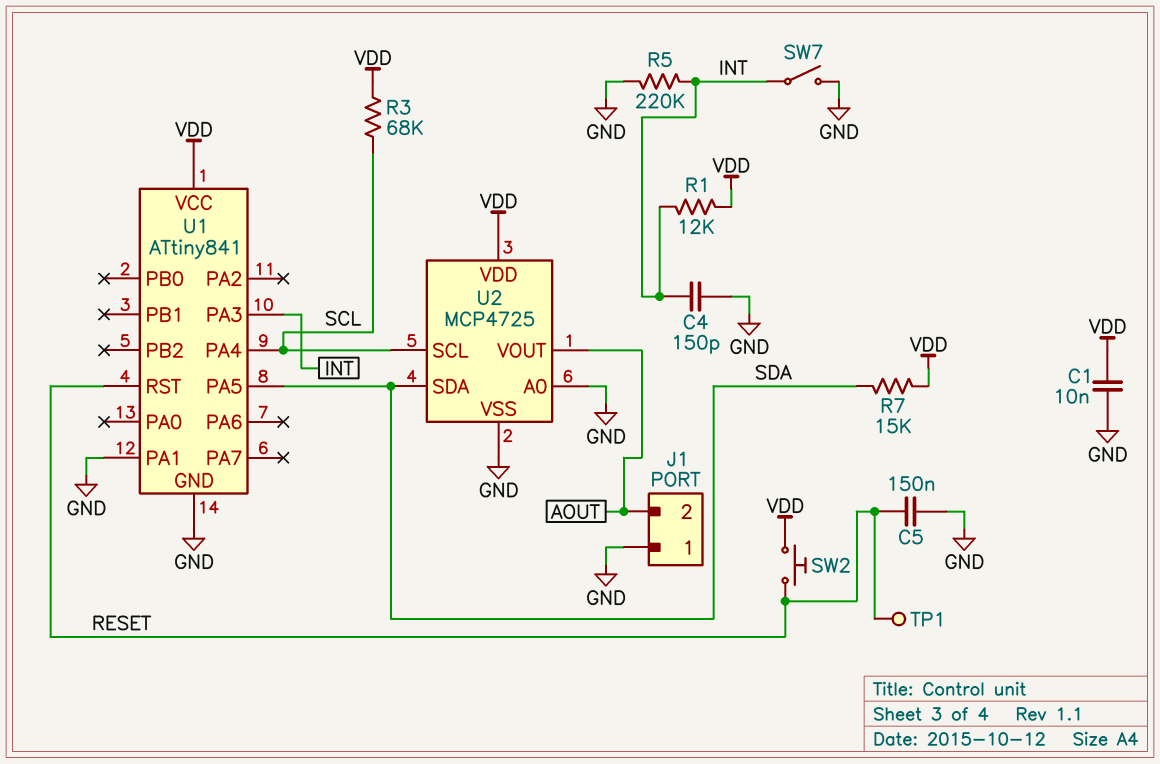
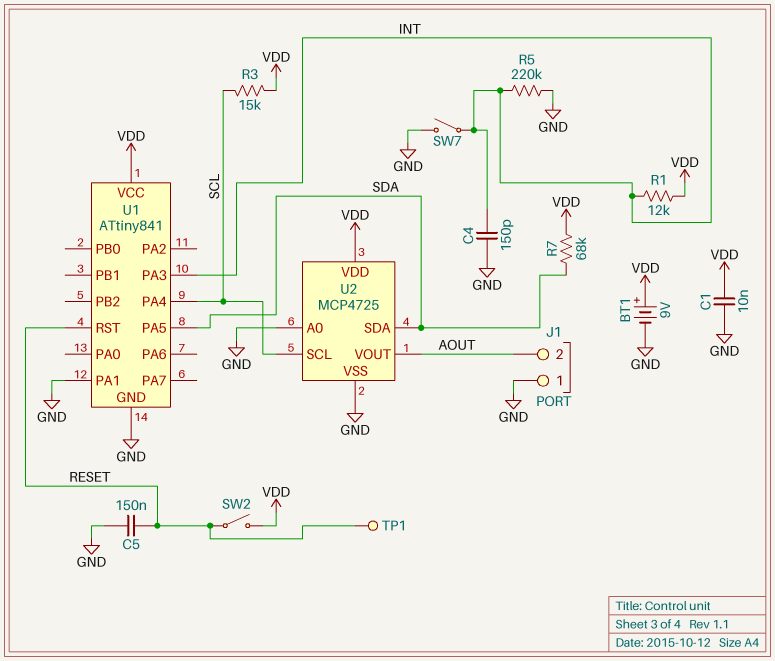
BT1: none -> 9V (plus VDD, minus GND)
R3: 68k (SCL, VDD) -> 15k (SCL, VDD)
R7: 15k (SDA, VDD) -> 68k (SDA, VDD)
SW2: button (RESET, VDD) -> switch (RESET, VDD)

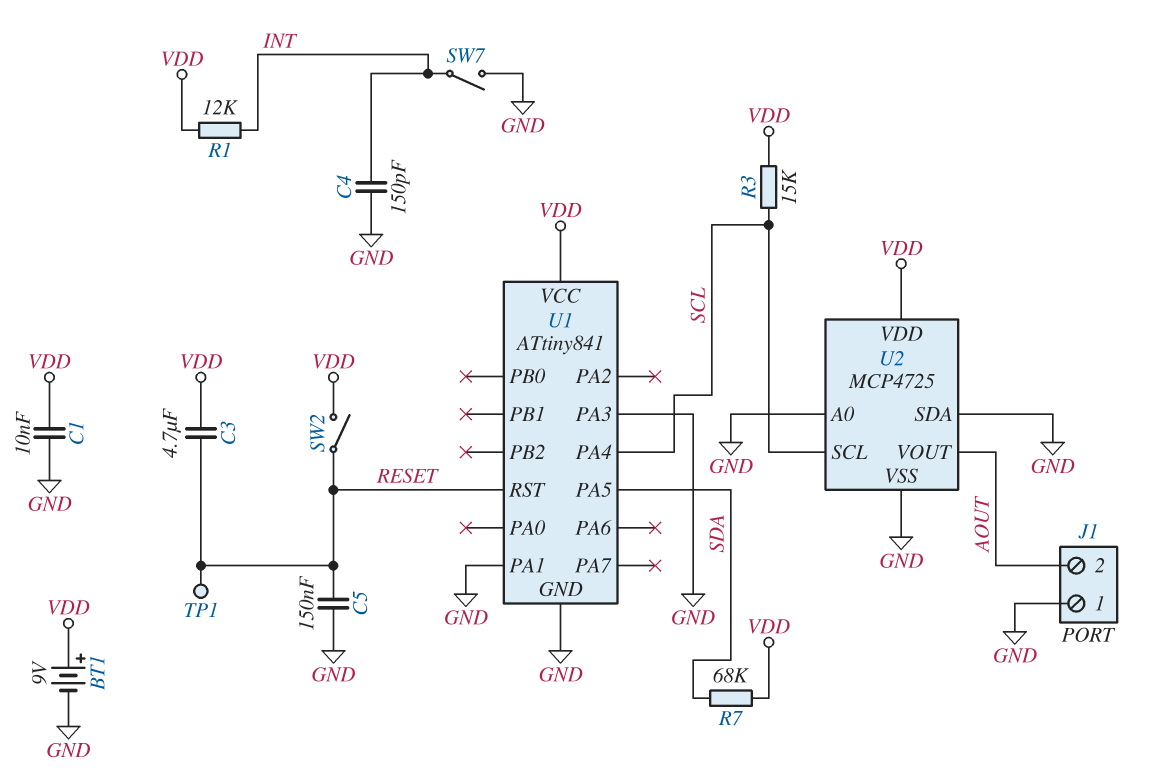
C3: none -> 4.7uF (RESET, VDD)
R5: 220k (GND, INT) -> none
U1 pin PA3: INT -> GND
U2 pin SDA: SDA -> GND

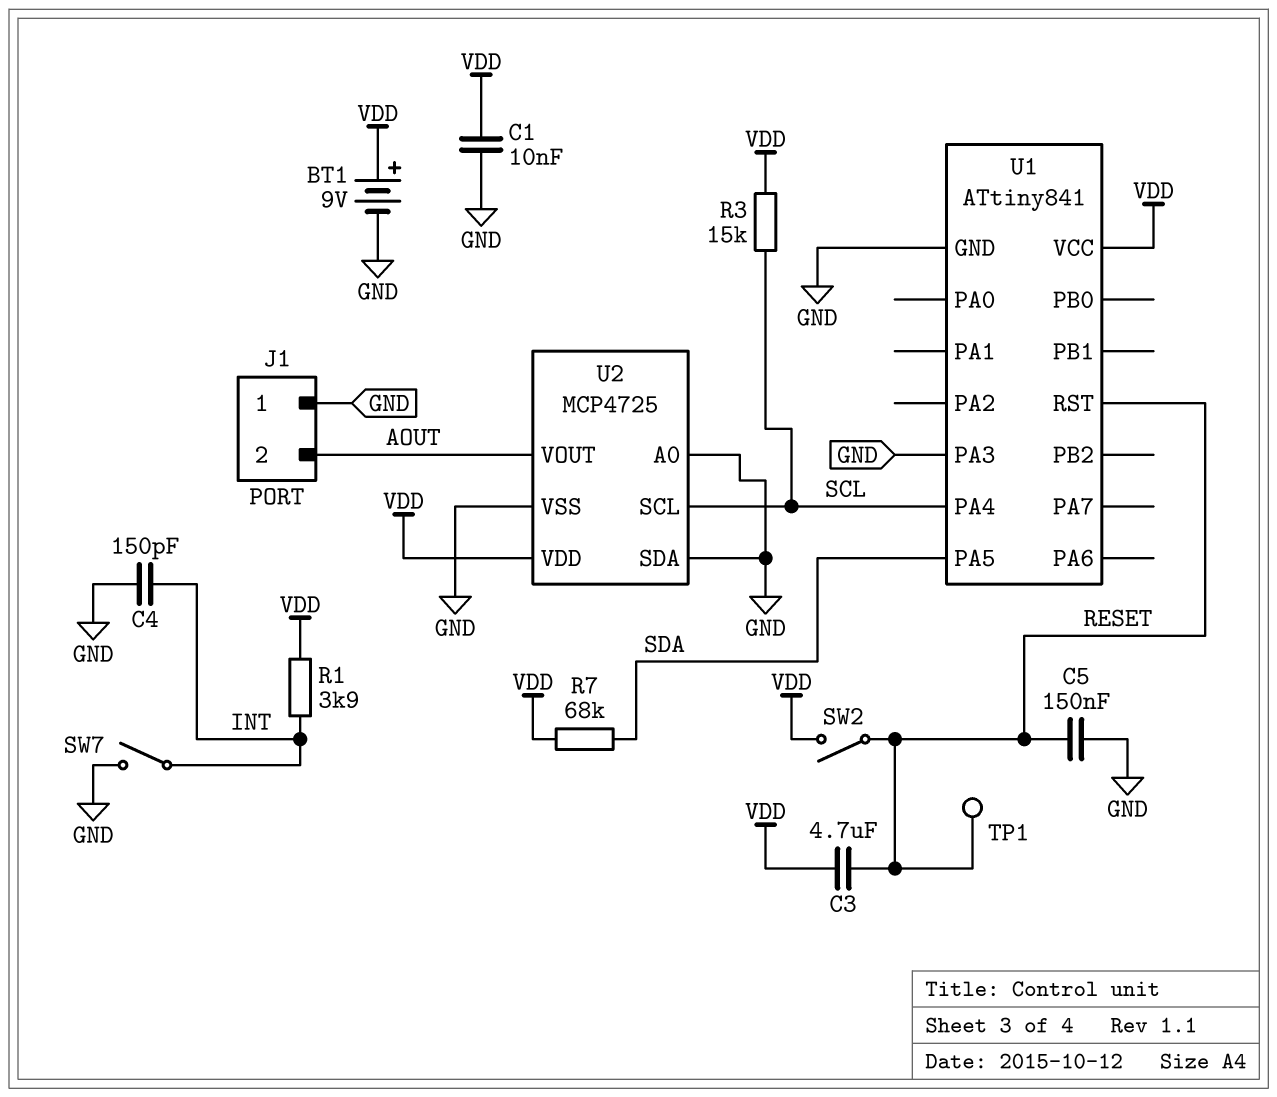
R1: 12k (INT, VDD) -> 3.9k (INT, VDD)
U1 pin PA1: GND -> none

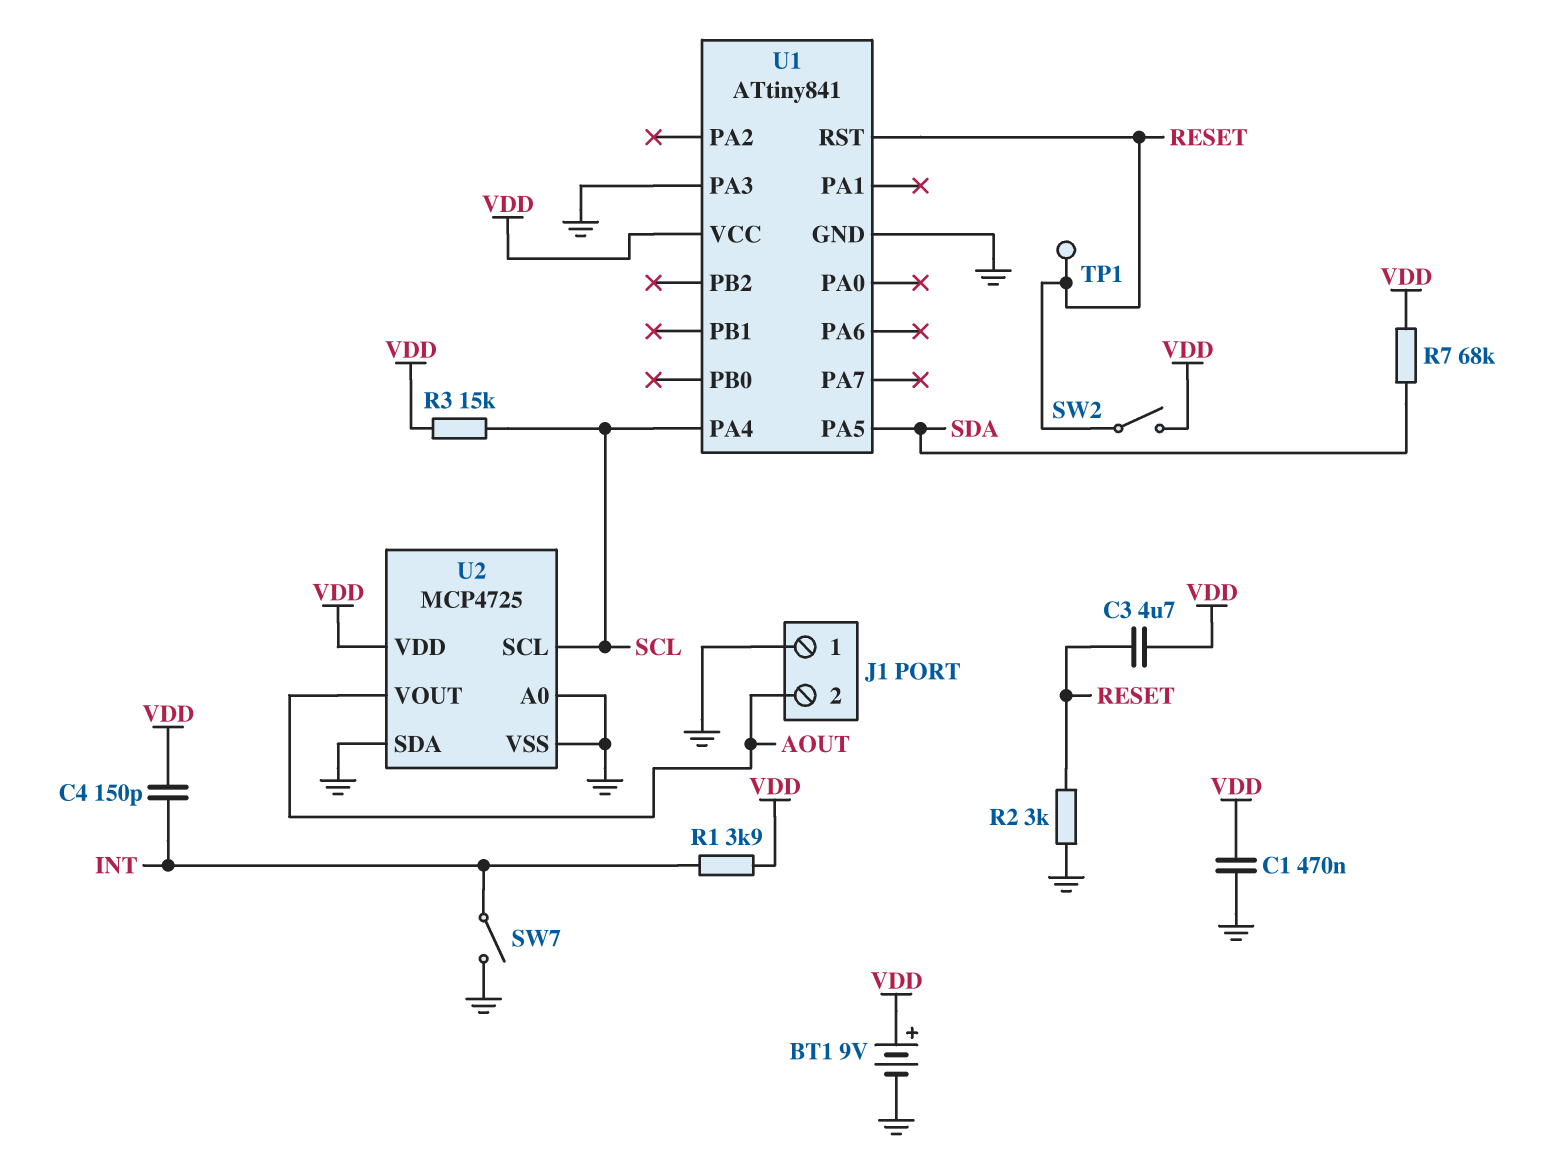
C1: 10nF (GND, VDD) -> 470nF (GND, VDD)
C4: 150pF (GND, INT) -> 150pF (INT, VDD)
C5: 150nF (GND, RESET) -> none
R2: none -> 3k (GND, RESET)

